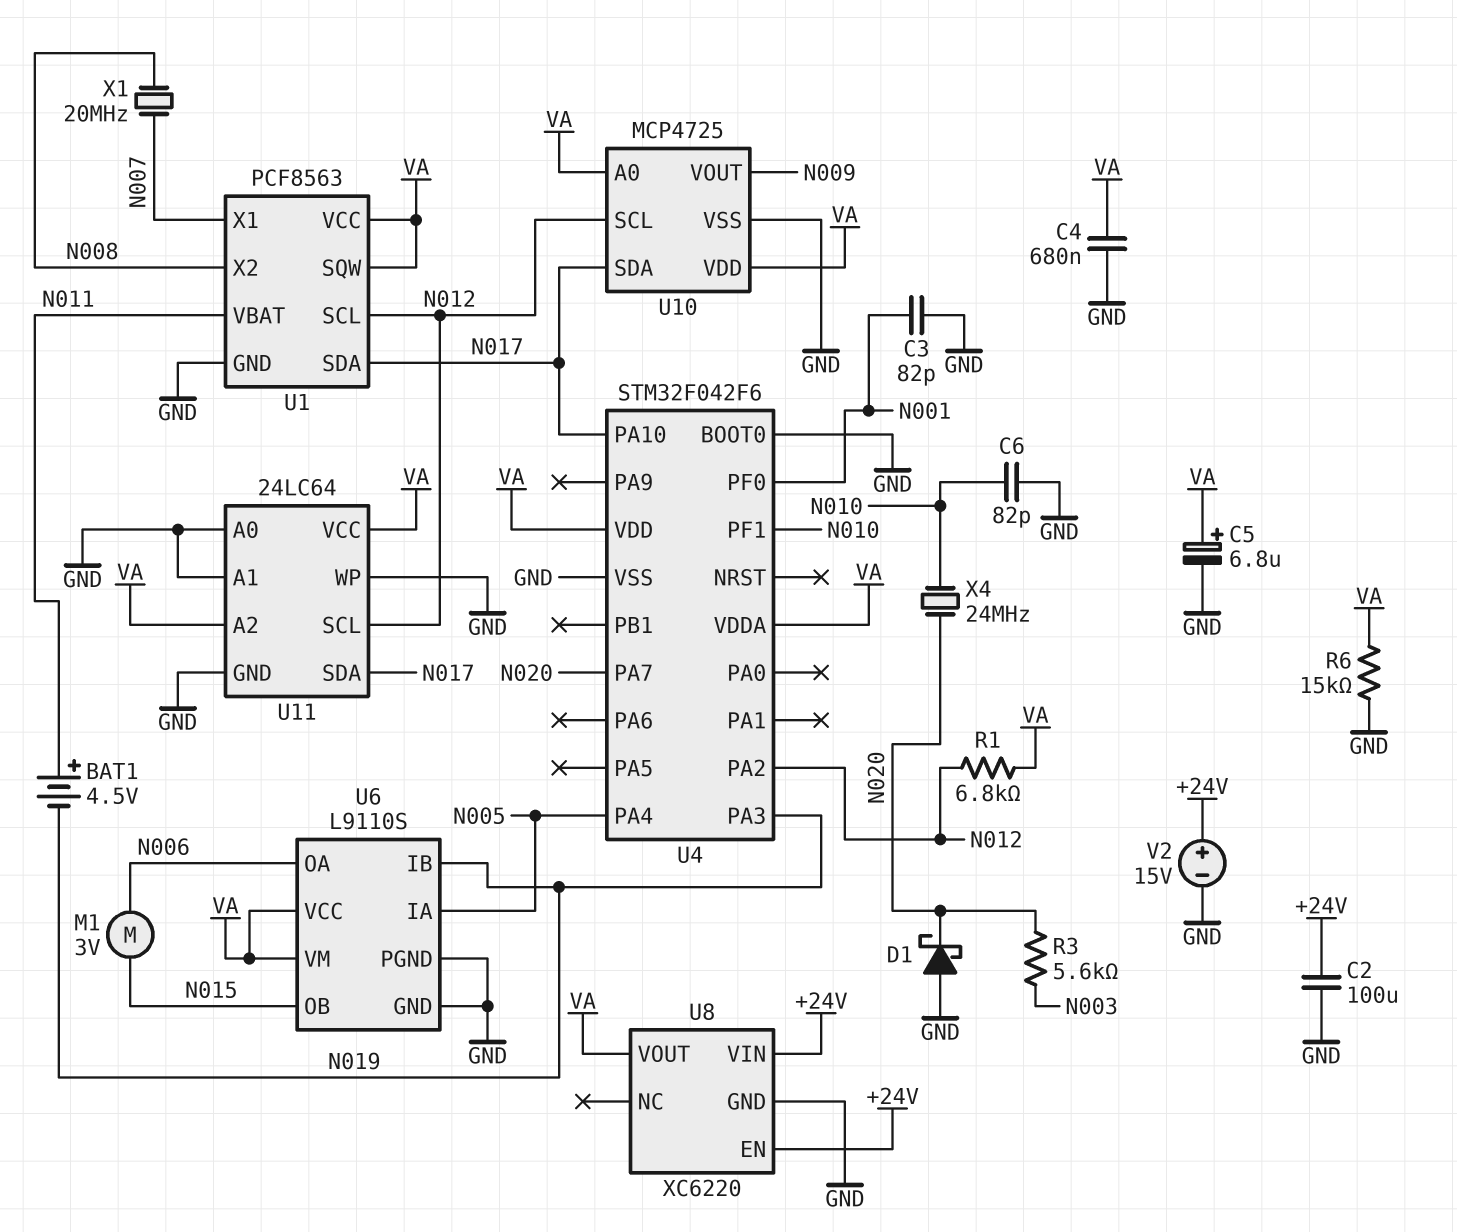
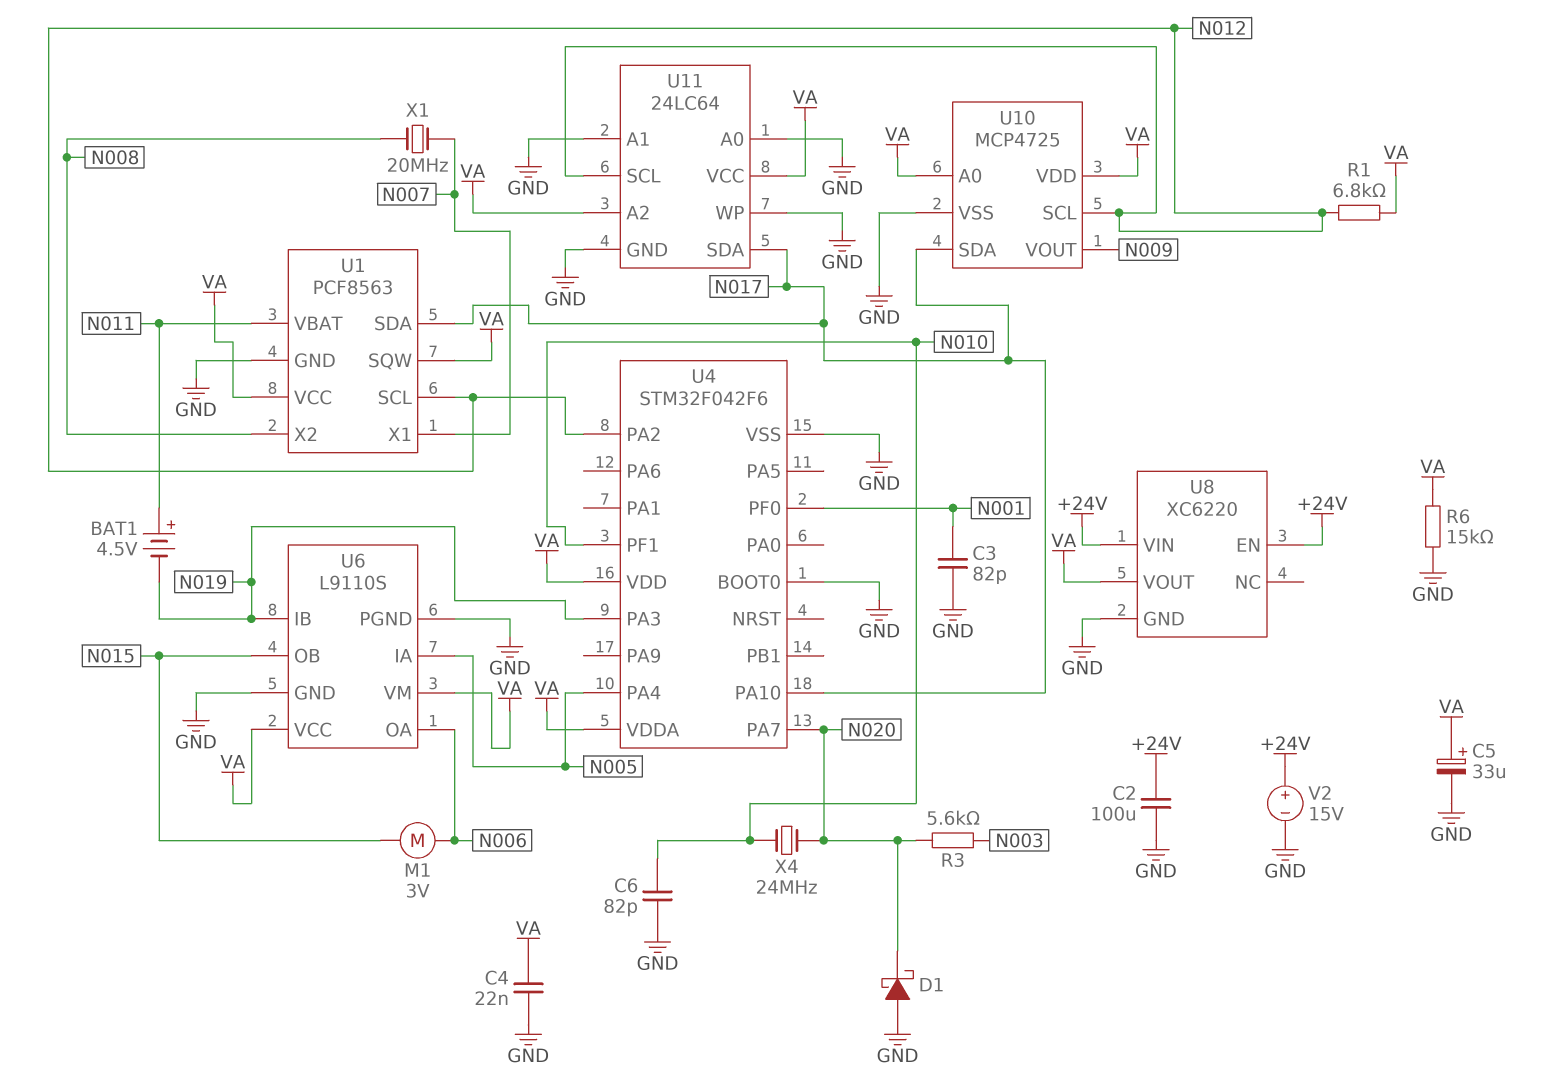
C4: 680nF (GND, VA) -> 22nF (GND, VA)
C5: 6.8uF (plus VA, minus GND) -> 33uF (plus VA, minus GND)

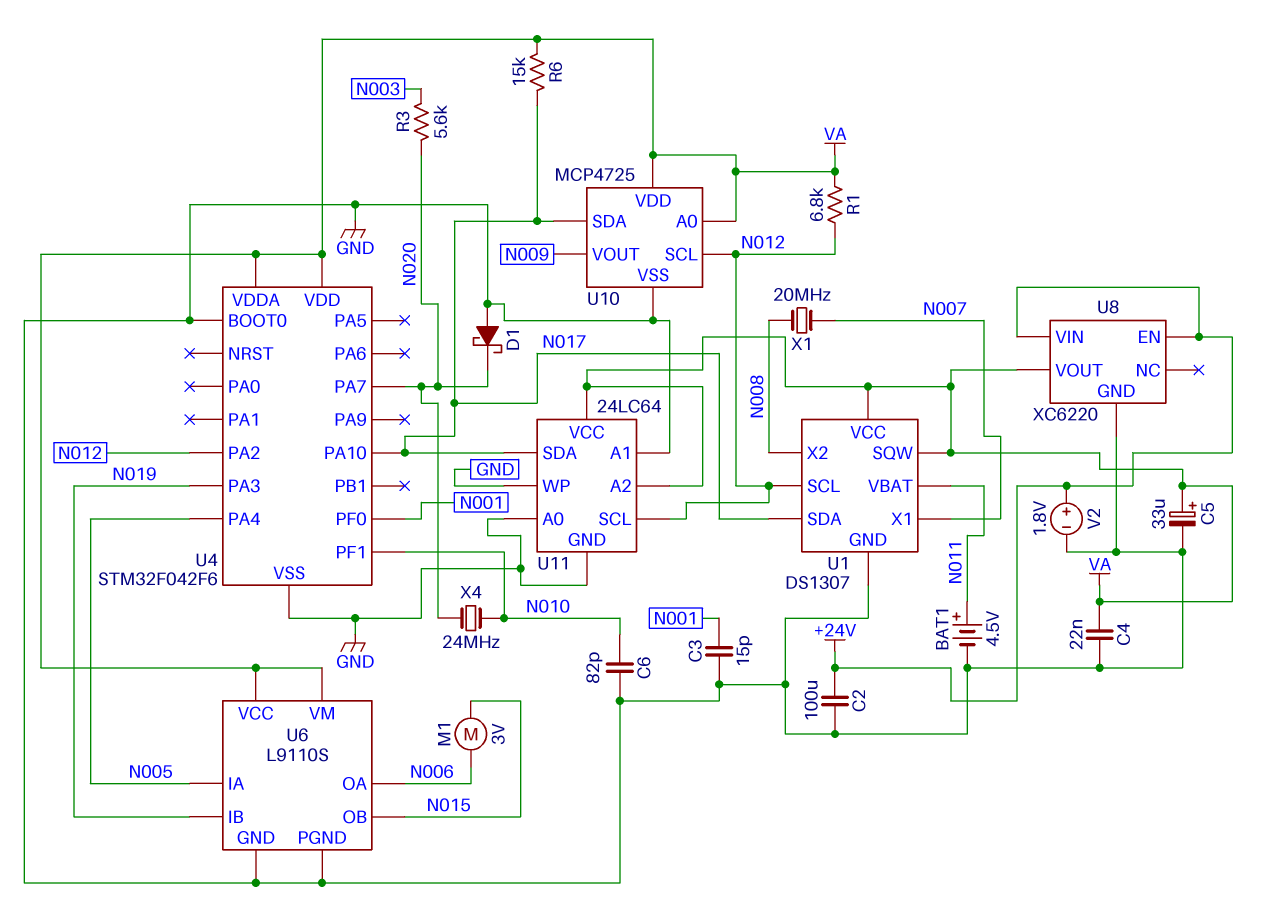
BAT1: 4.5V (plus N011, minus N019) -> 4.5V (plus N011, minus GND)
C3: 82pF (GND, N001) -> 15pF (GND, N001)
R6: 15k (GND, VA) -> 15k (N017, VA)
U1: PCF8563 -> DS1307
V2: 15V (plus +24V, minus GND) -> 1.8V (plus +24V, minus GND)

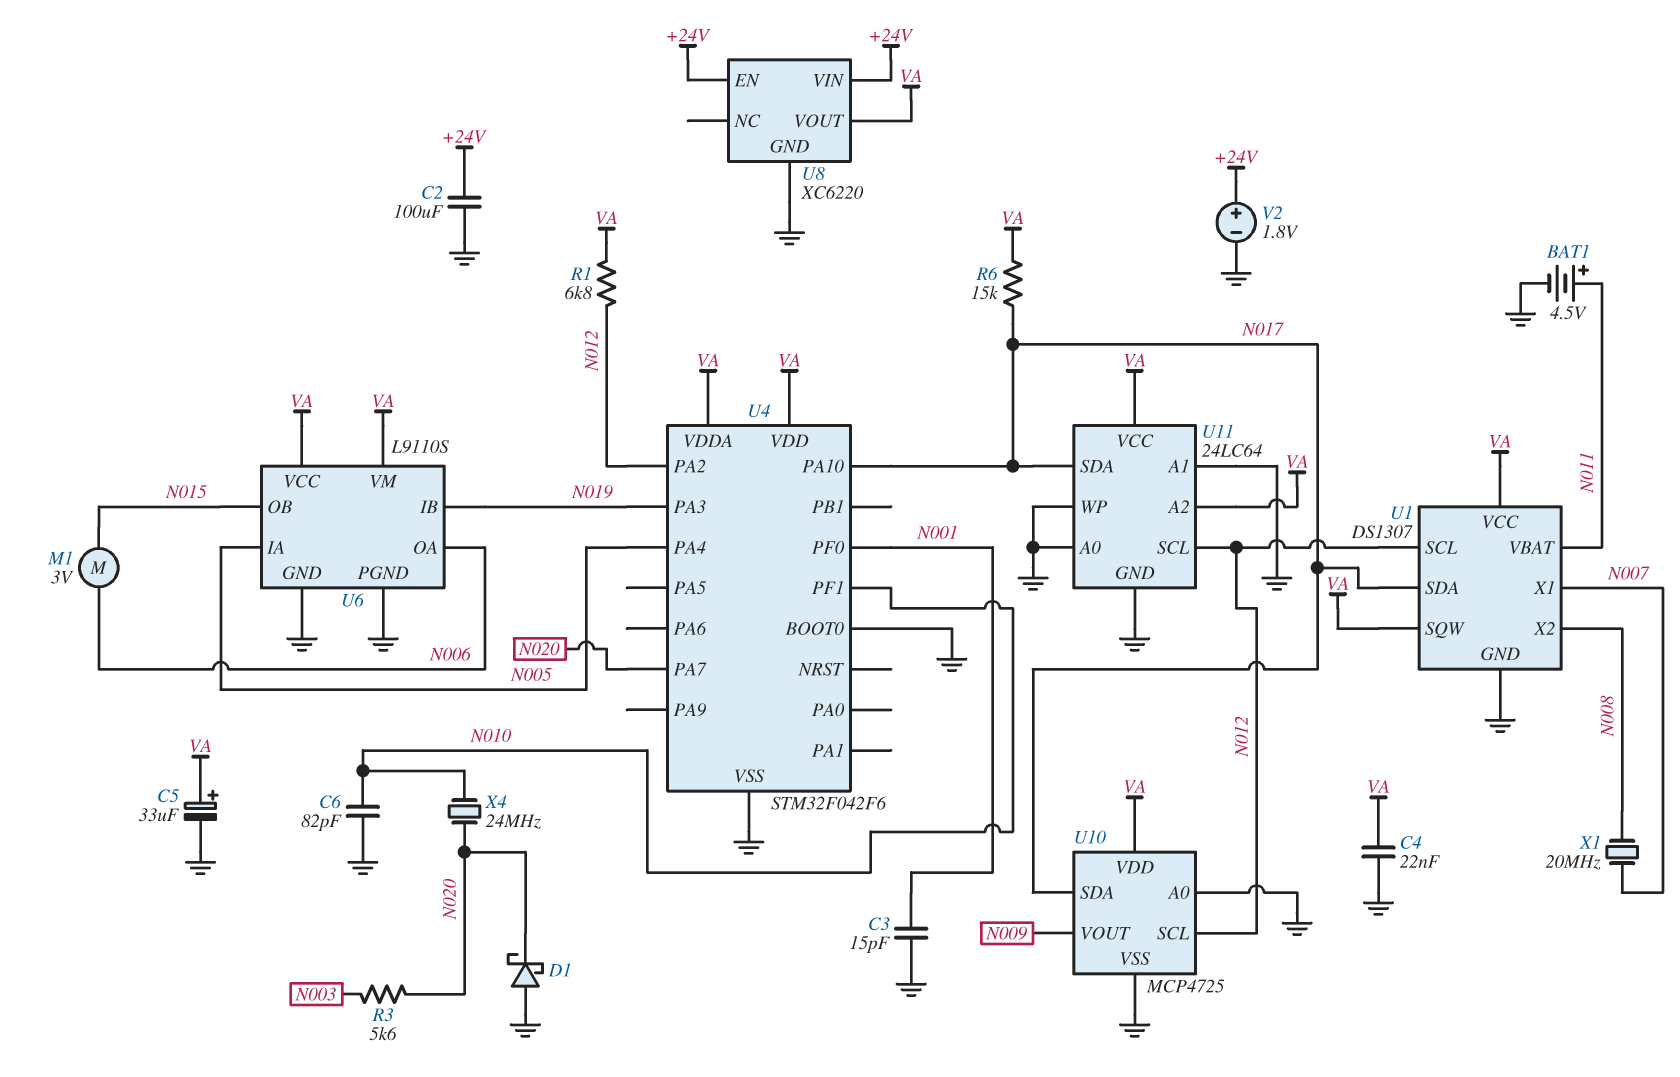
U10 pin A0: VA -> GND

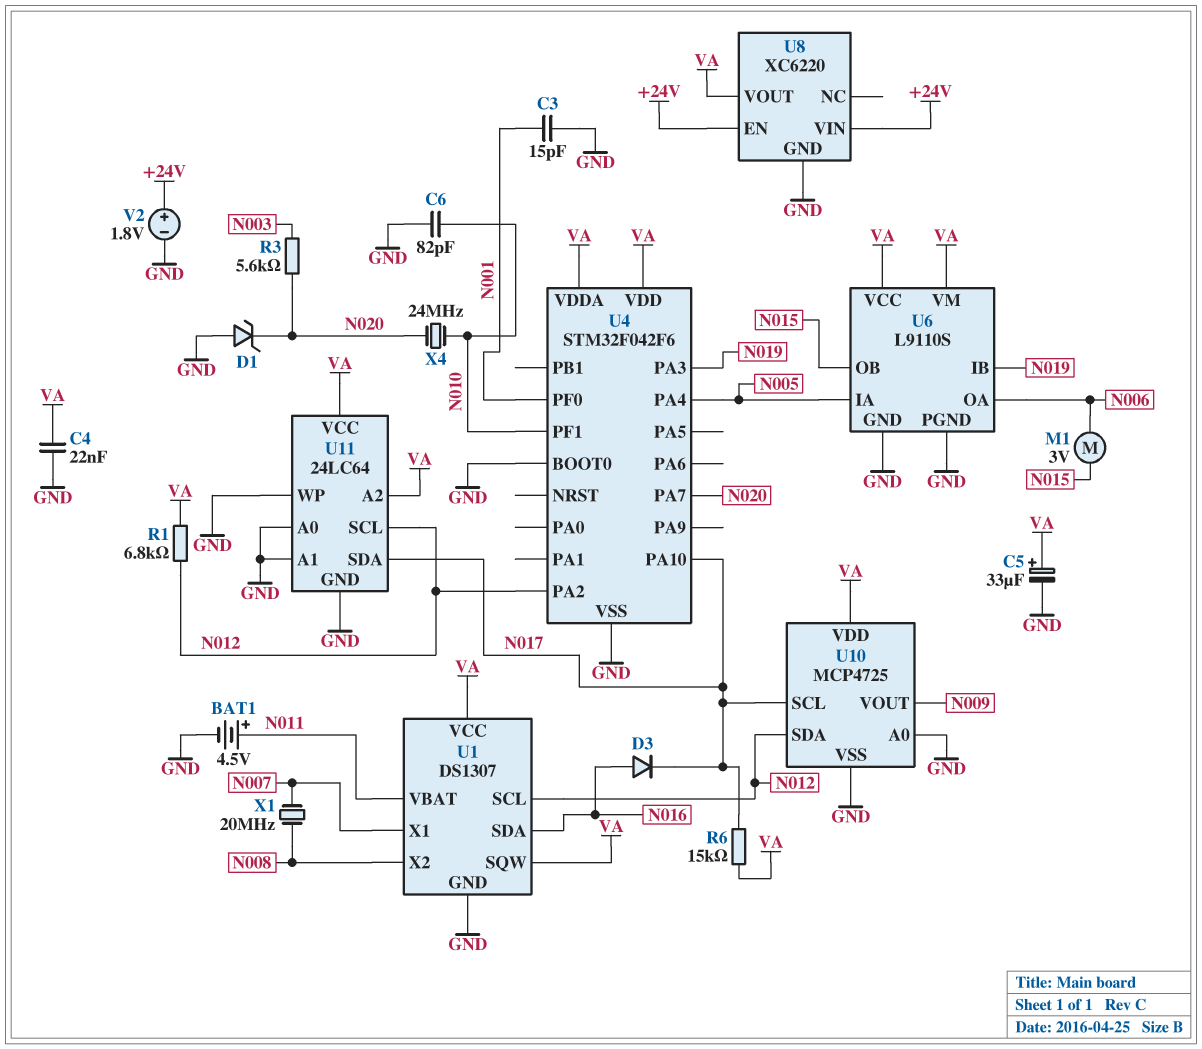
C2: 100uF (+24V, GND) -> none
D1: schottky (A GND, K N020) -> zener (A GND, K N020)
D3: none -> diode (A N016, K N017)
U1 pin SDA: N017 -> N016
U10 pin SCL: N012 -> N017
U10 pin SDA: N017 -> N012

